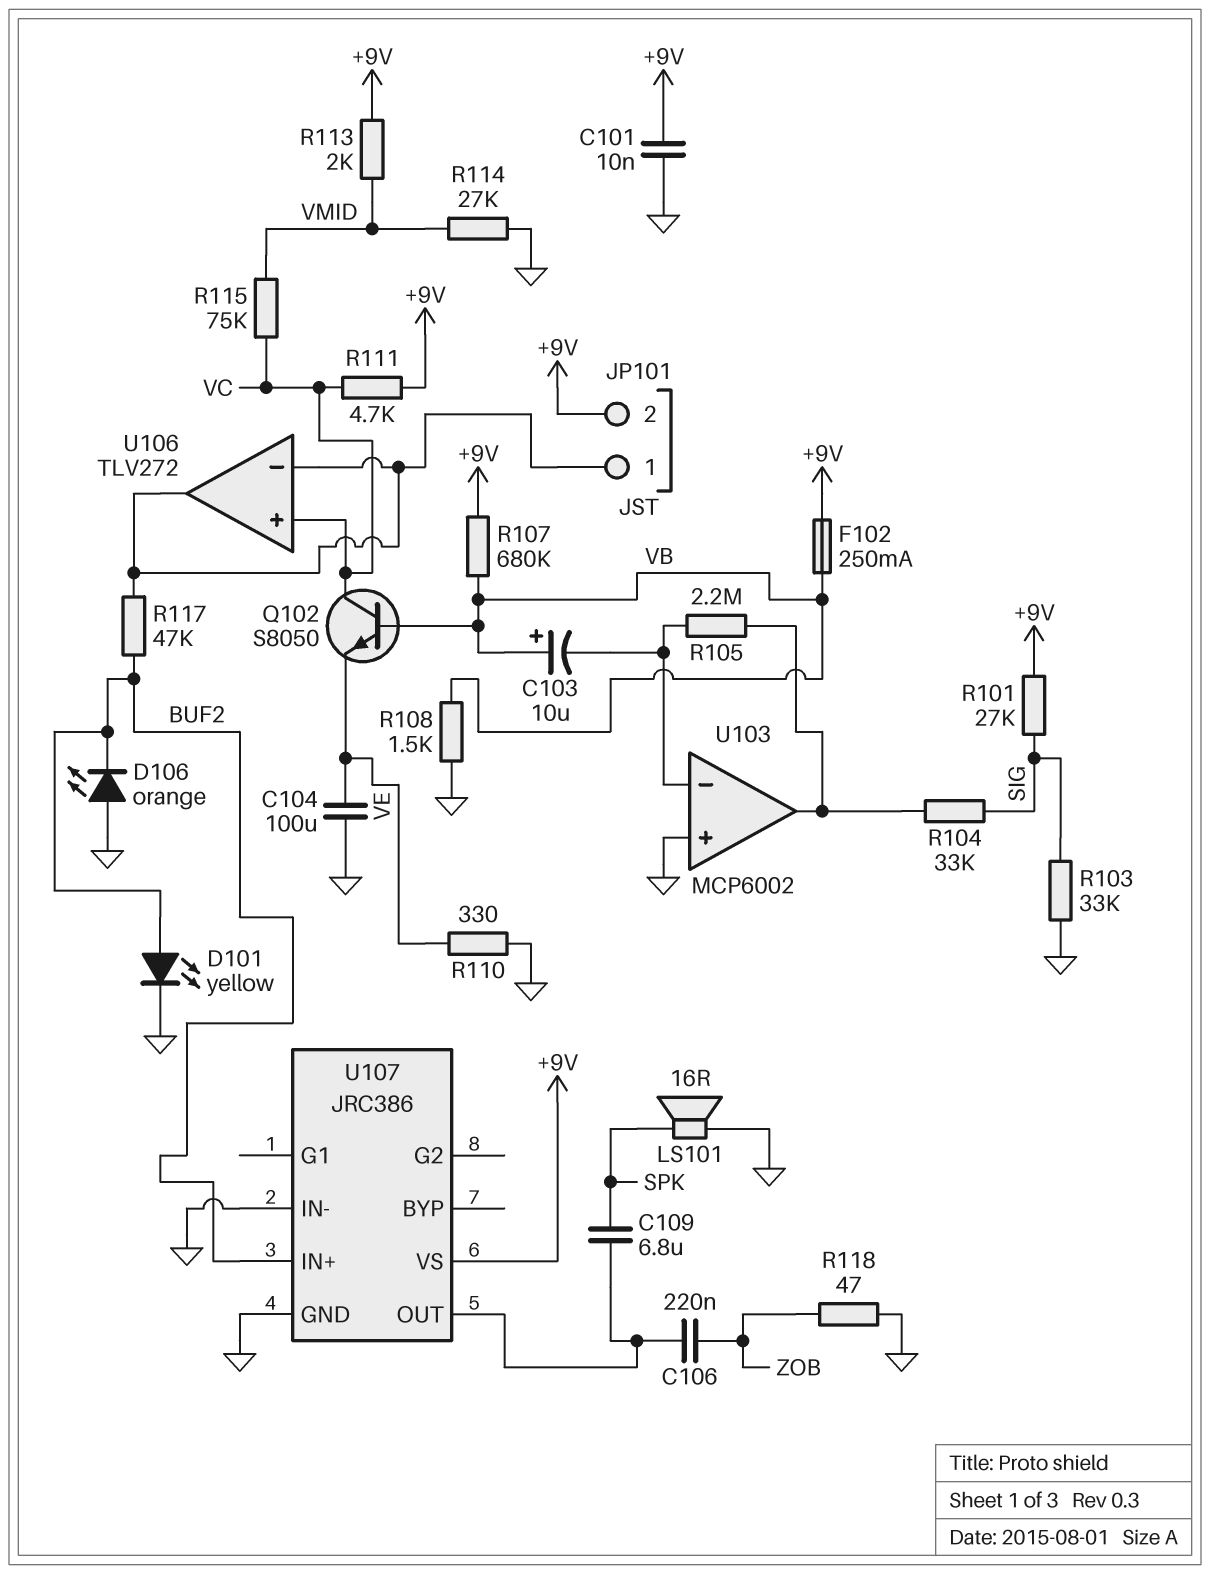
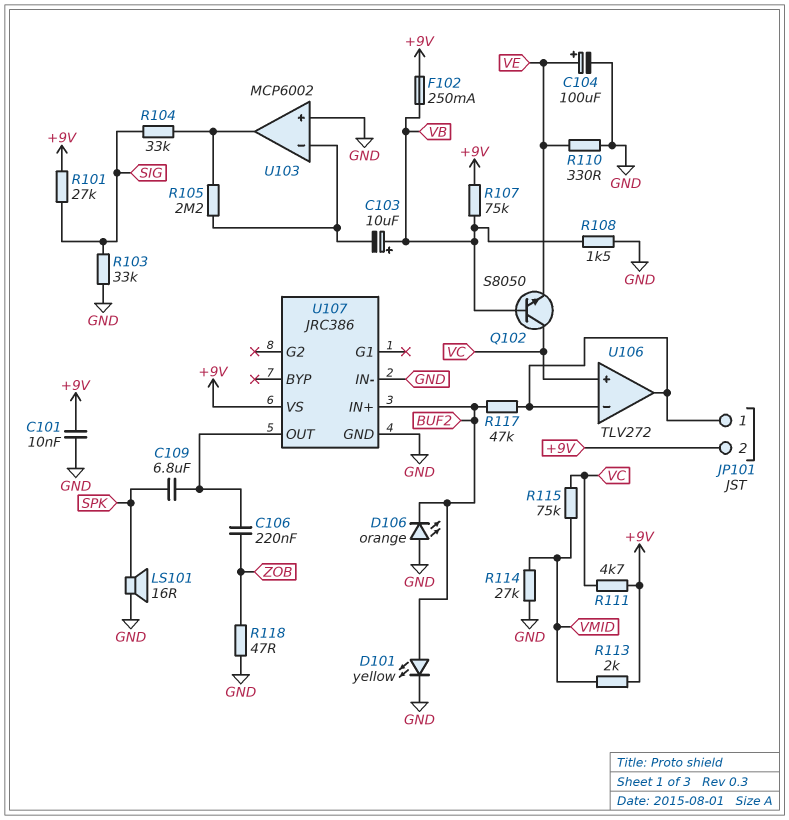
C104: 100uF (GND, VE) -> 100uF (plus VE, minus GND)
R107: 680k (+9V, VB) -> 75k (+9V, VB)

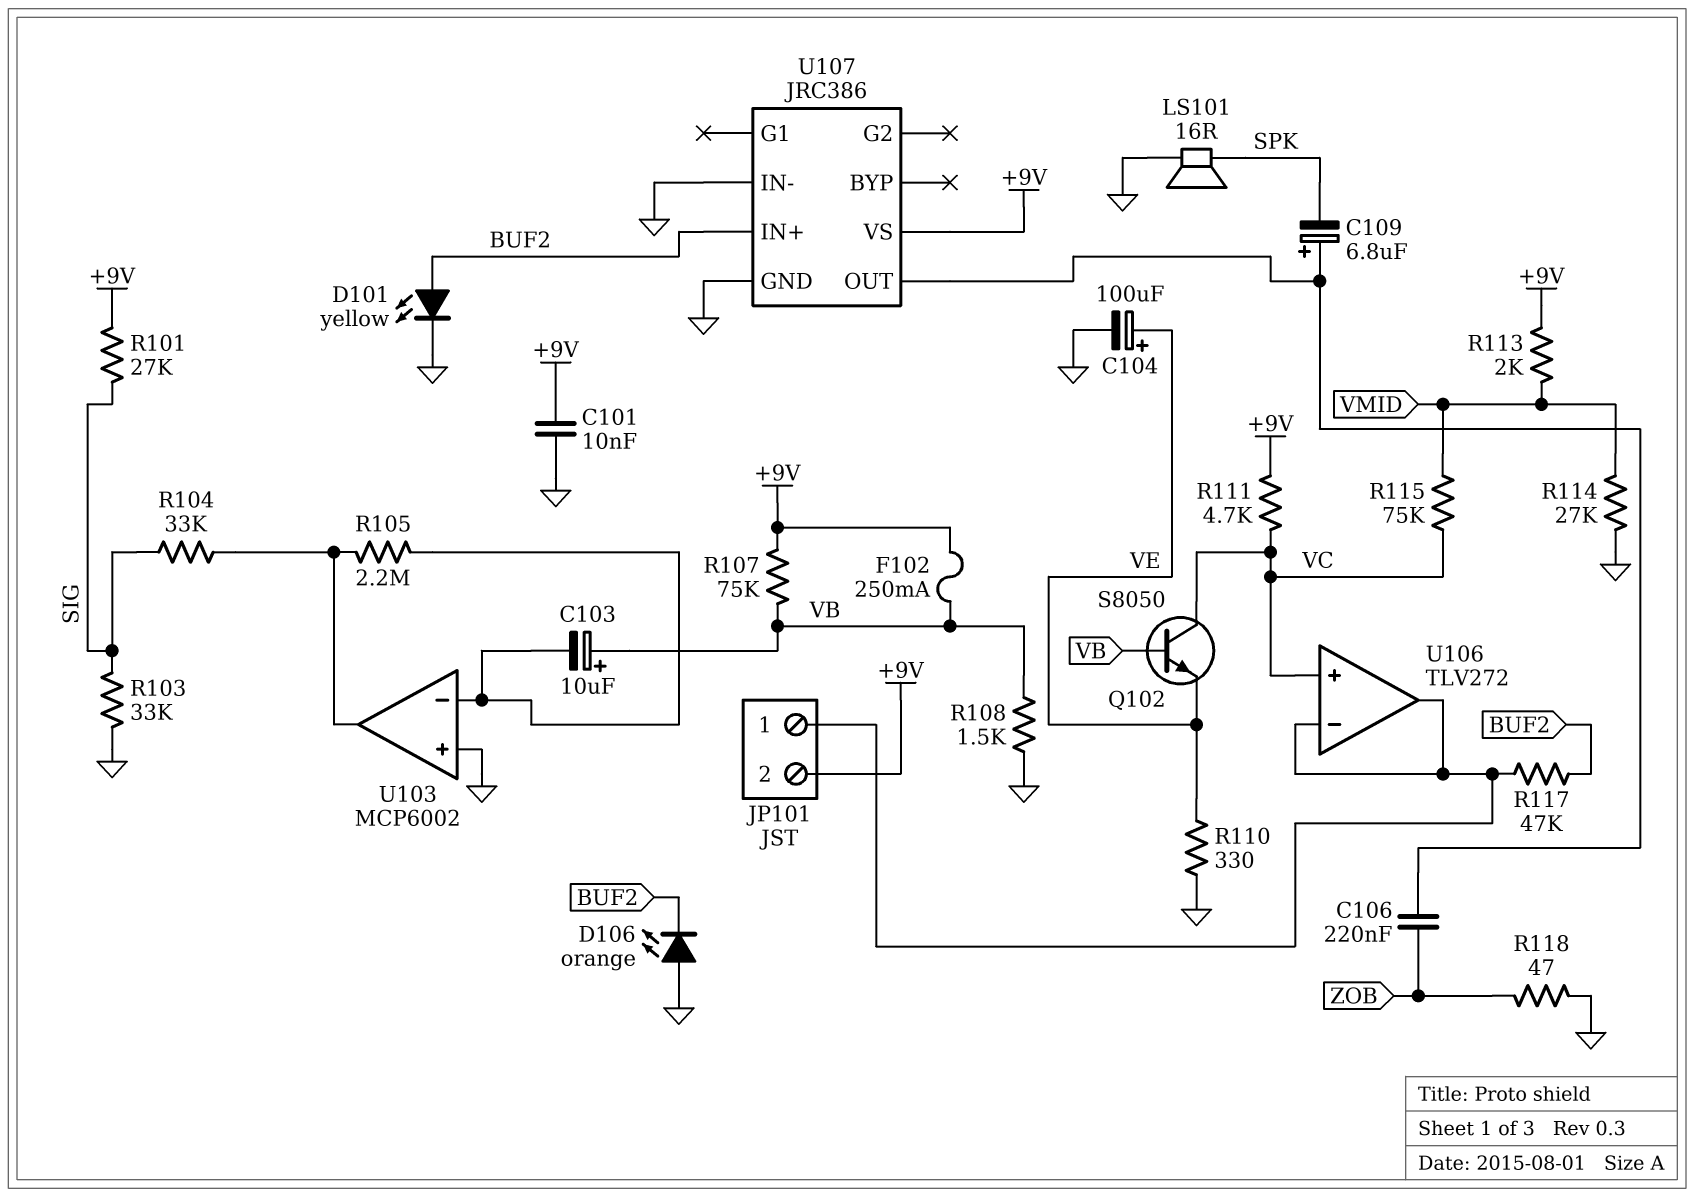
C109: 6.8uF (SPK, U107/OUT) -> 6.8uF (plus U107/OUT, minus SPK)

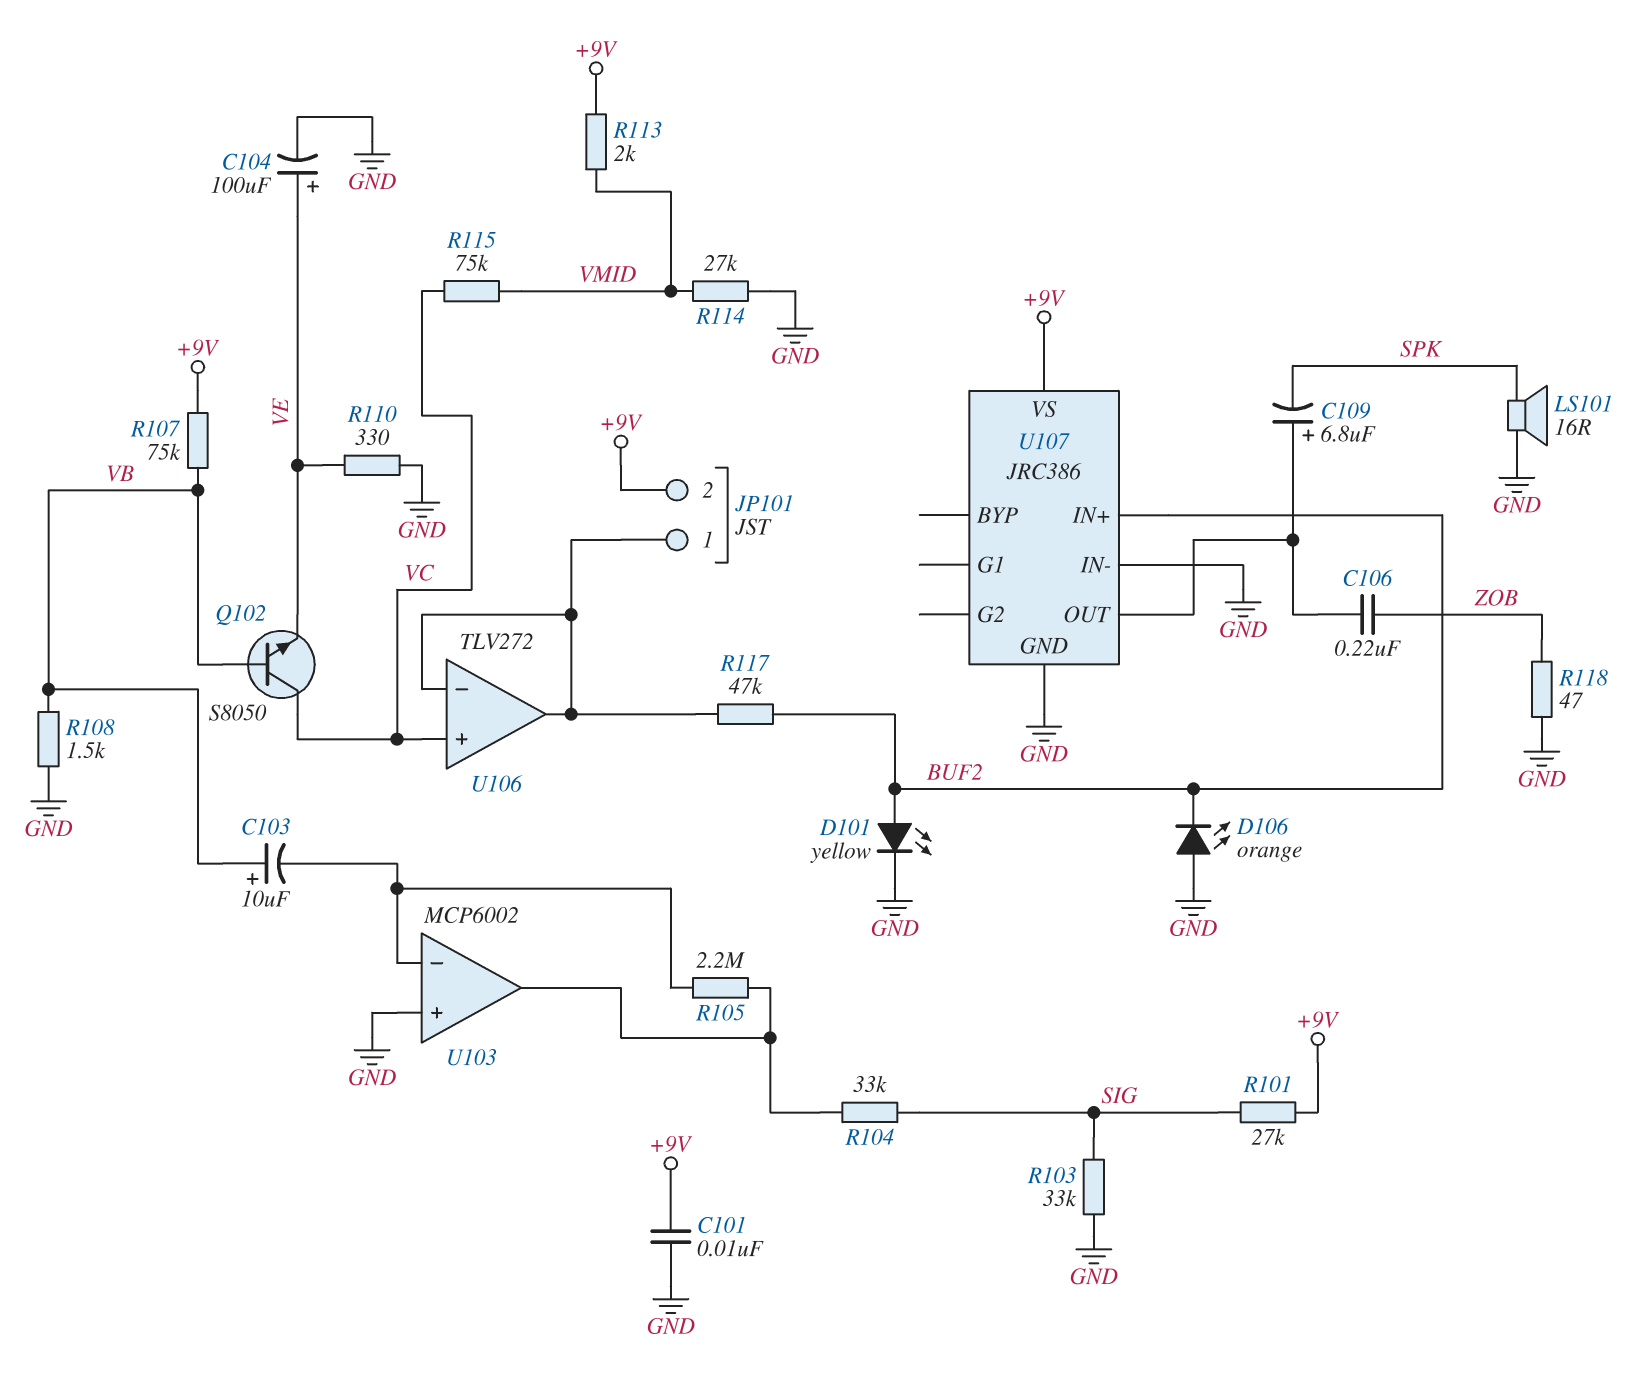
F102: 250mA (+9V, VB) -> none
R111: 4.7k (+9V, VC) -> none

